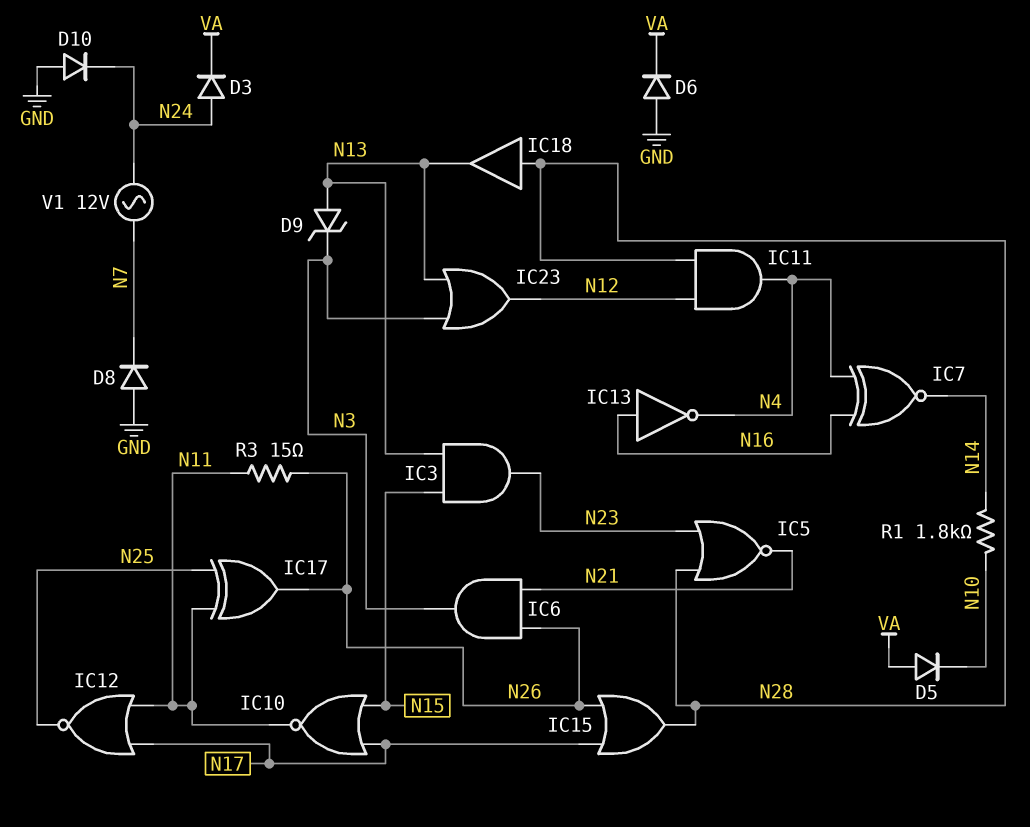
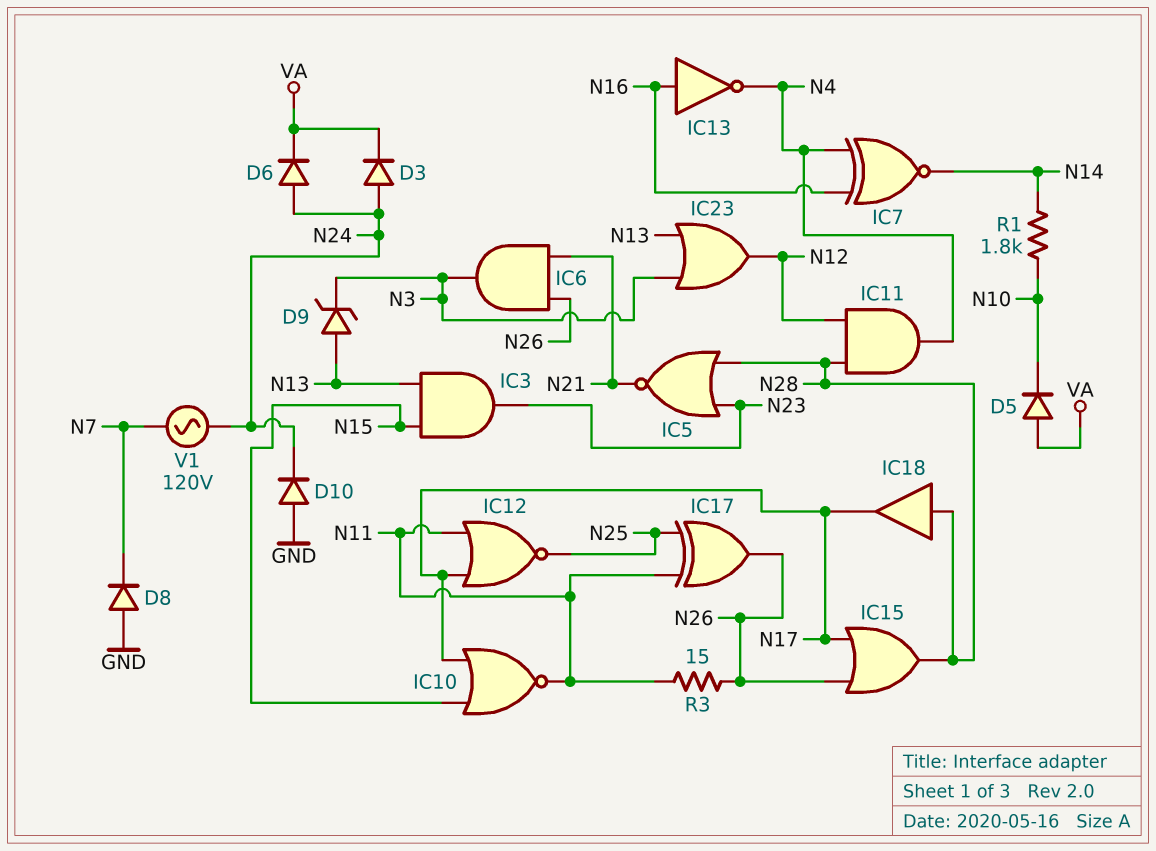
D6: diode (A GND, K VA) -> diode (A N24, K VA)
IC18: buffer (in N28, out N13) -> buffer (in N28, out N17)
V1: AC 12V (N7, N24) -> AC 120V (N7, N24)

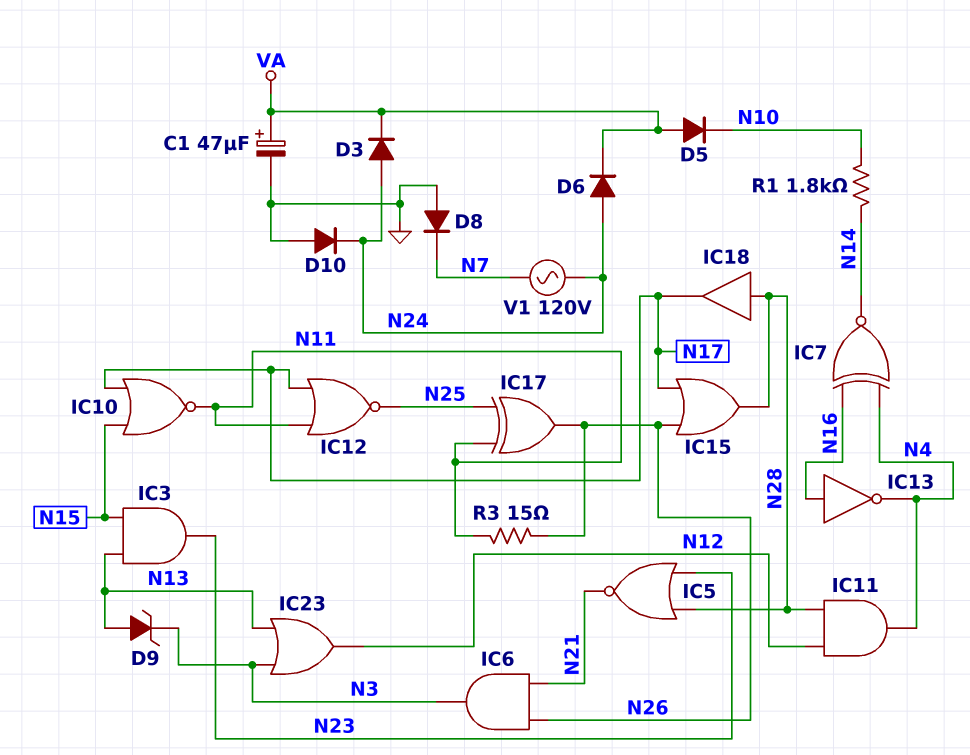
C1: none -> 47uF (plus VA, minus GND)

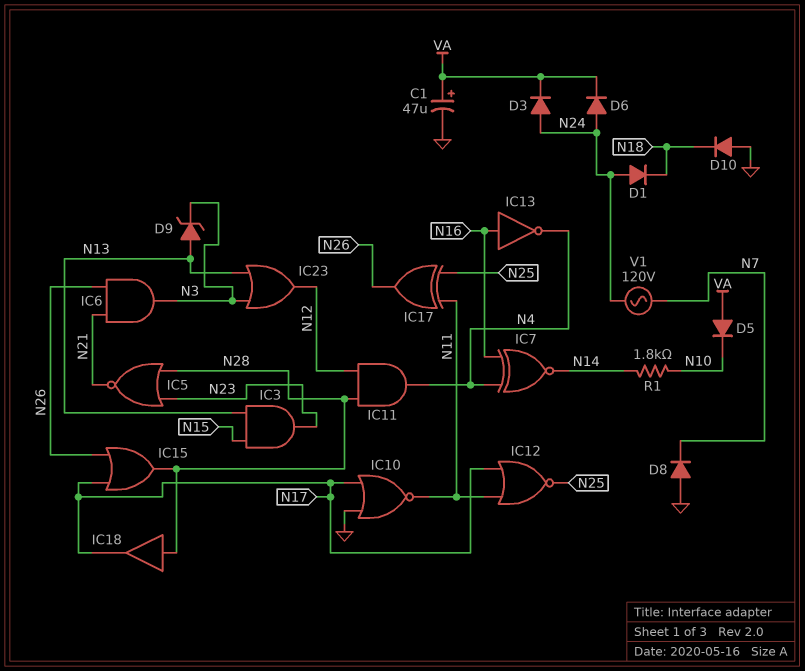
D1: none -> diode (A N24, K N18)
D10: diode (A GND, K N24) -> diode (A GND, K N18)
IC10: NOR (in N15, in N17, out N11) -> NOR (in GND, in N17, out N11)
R3: 15 (N11, N26) -> none

